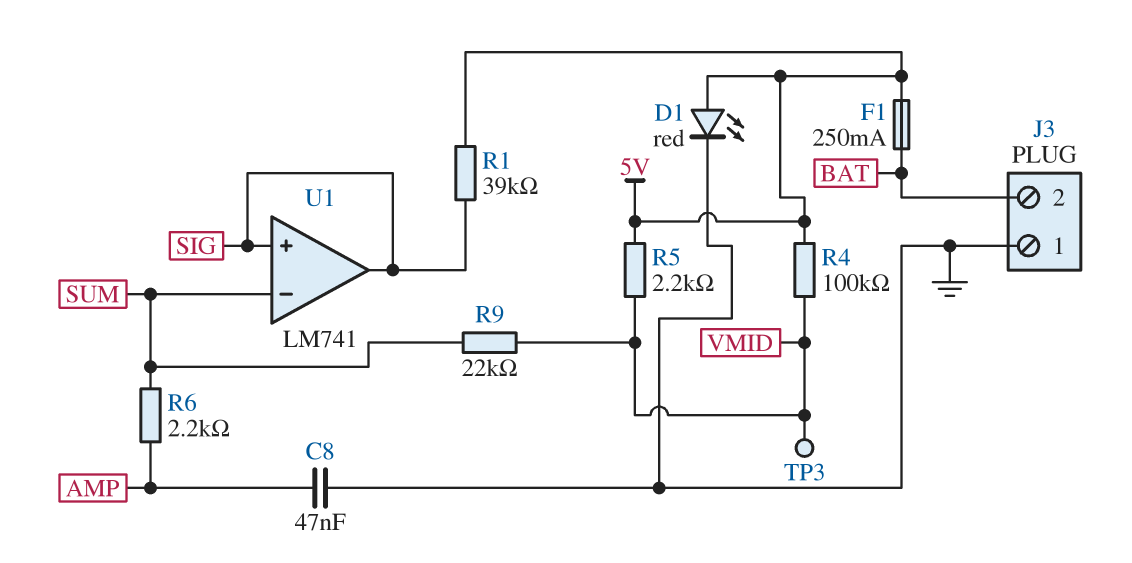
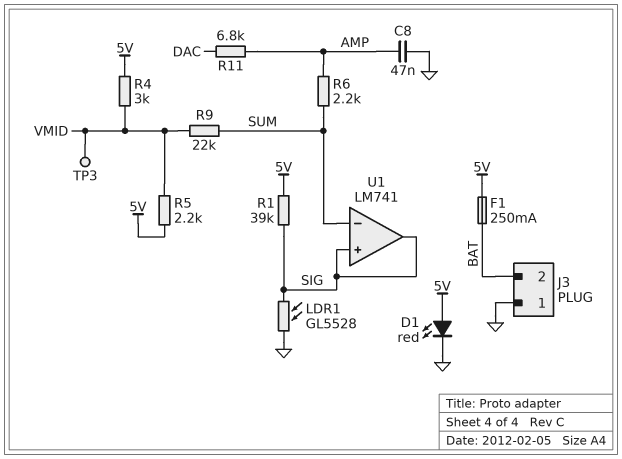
LDR1: none -> GL5528 (GND, SIG)
R4: 100k (5V, VMID) -> 3k (5V, VMID)
R11: none -> 6.8k (AMP, DAC)

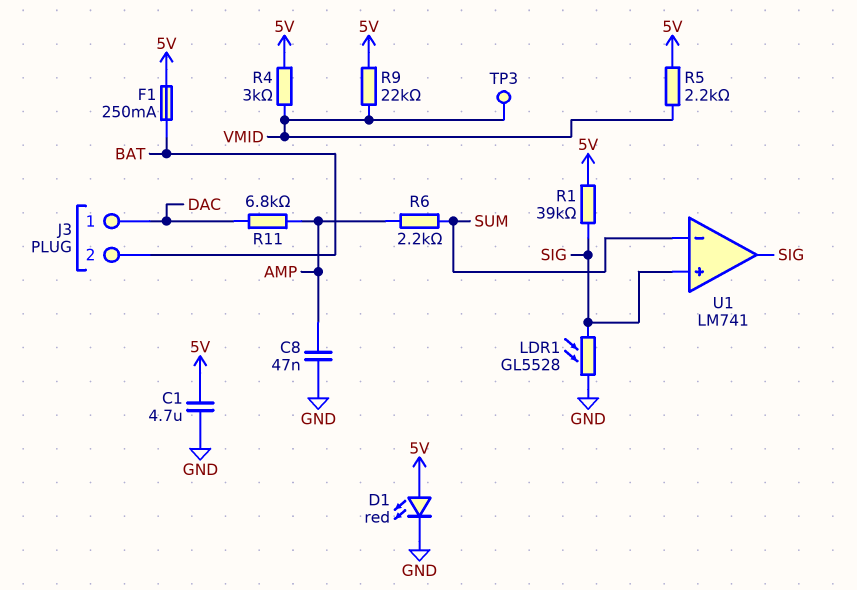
C1: none -> 4.7uF (5V, GND)
J3 pin 1: GND -> DAC
R9: 22k (SUM, VMID) -> 22k (5V, VMID)

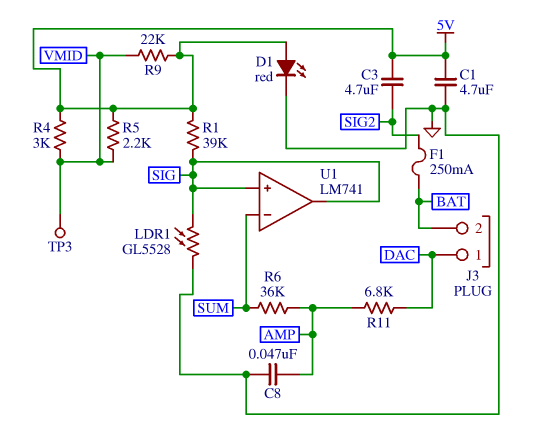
C3: none -> 4.7uF (5V, SIG2)
F1: 250mA (5V, BAT) -> 250mA (BAT, SIG2)
R6: 2.2k (AMP, SUM) -> 36k (AMP, SUM)

